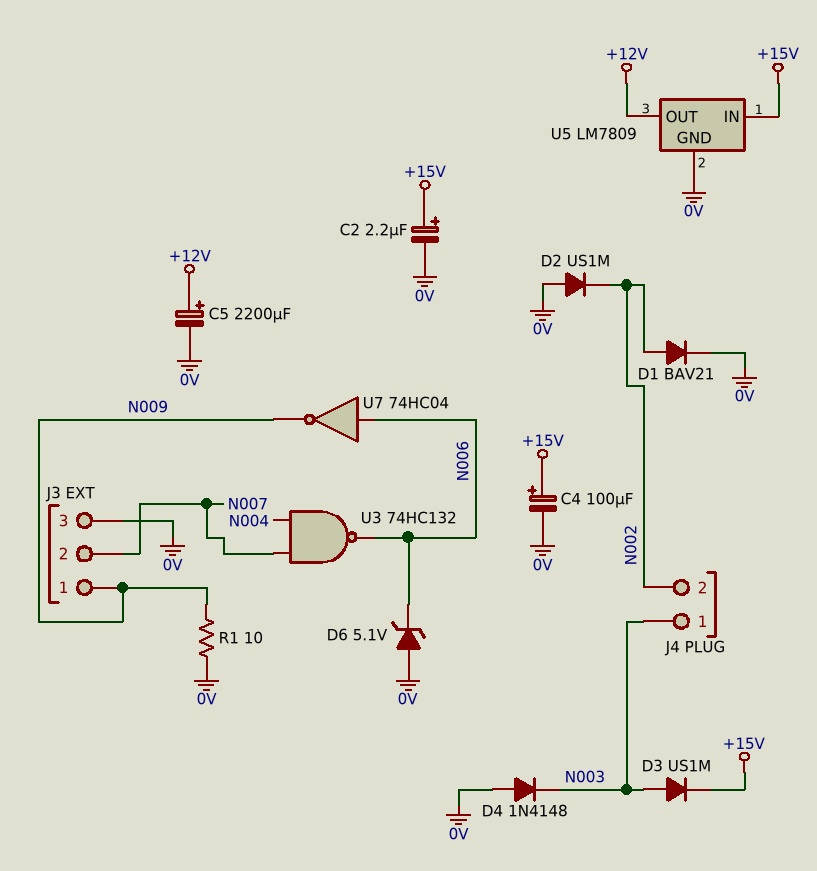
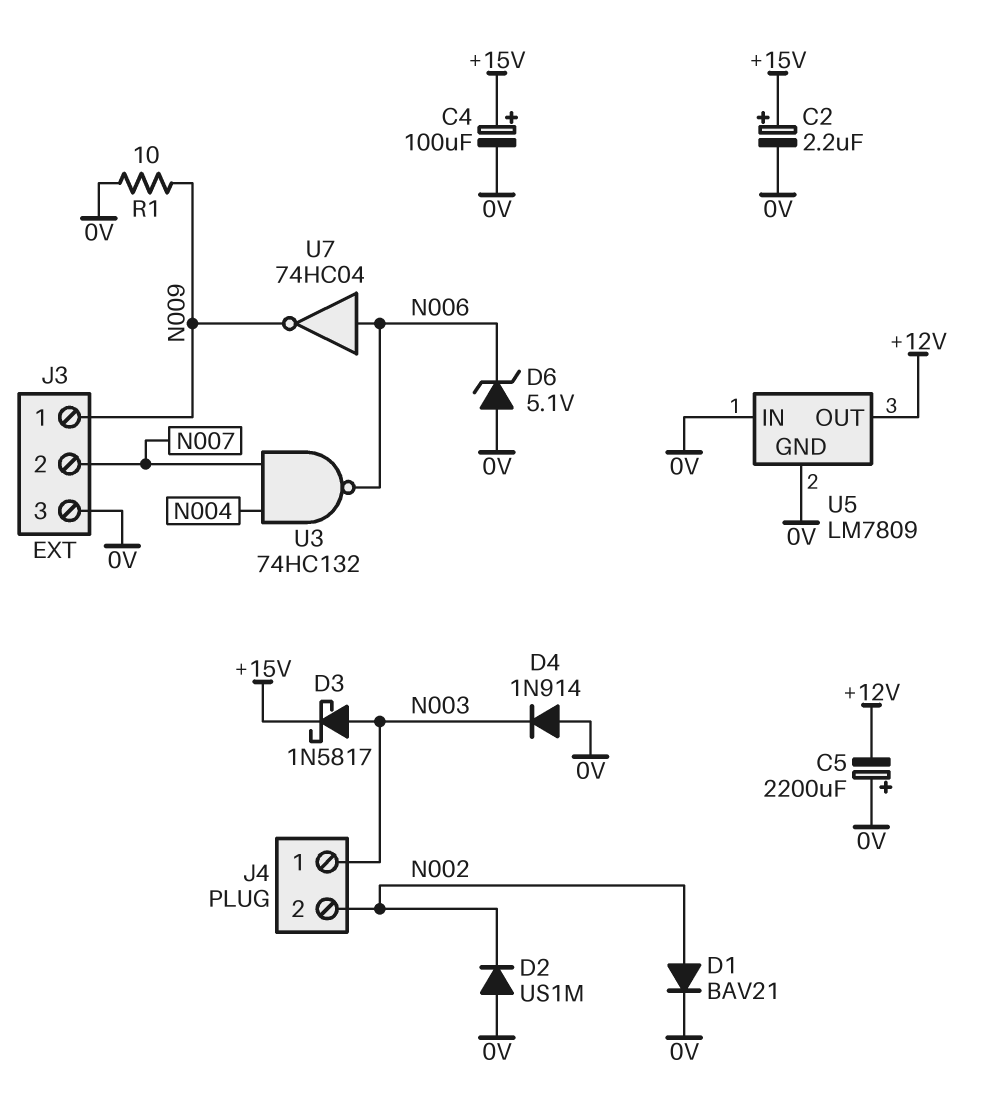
C5: 2200uF (plus +12V, minus 0V) -> 2200uF (plus 0V, minus +12V)
D3: diode US1M (A N003, K +15V) -> schottky 1N5817 (A N003, K +15V)
D4: diode 1N4148 (A 0V, K N003) -> diode 1N914 (A 0V, K N003)
U5 pin IN: +15V -> 0V

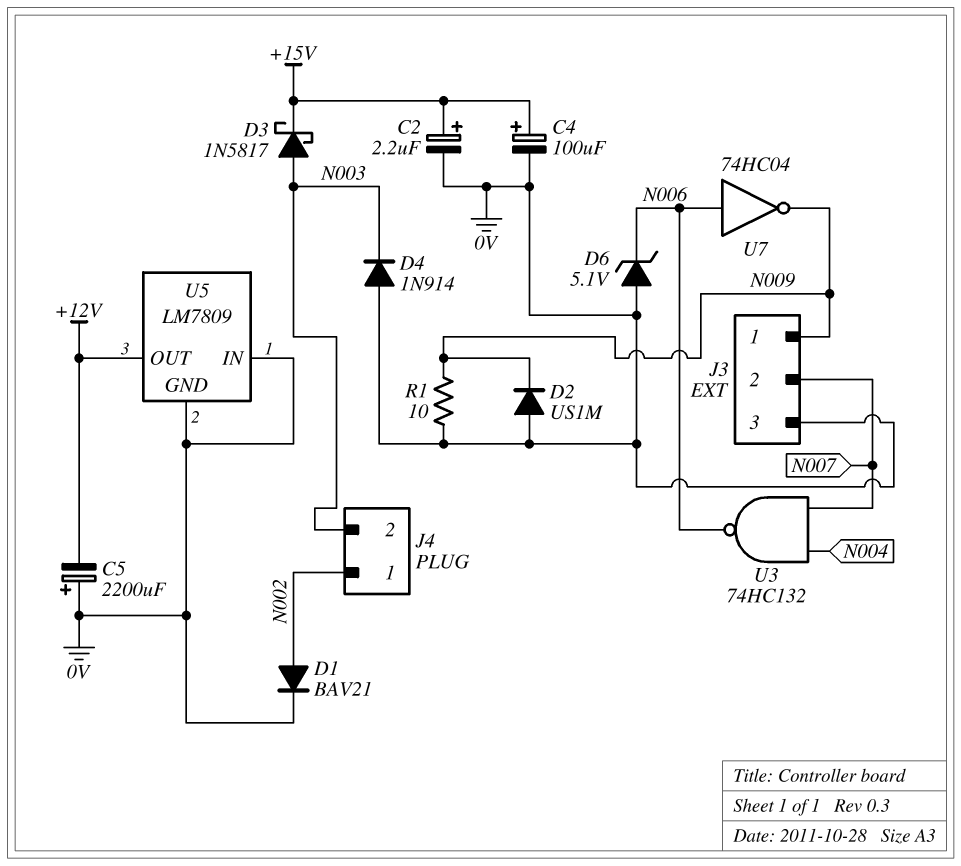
D2: diode US1M (A 0V, K N002) -> diode US1M (A 0V, K N009)
J4 pin 1: N003 -> N002
J4 pin 2: N002 -> N003

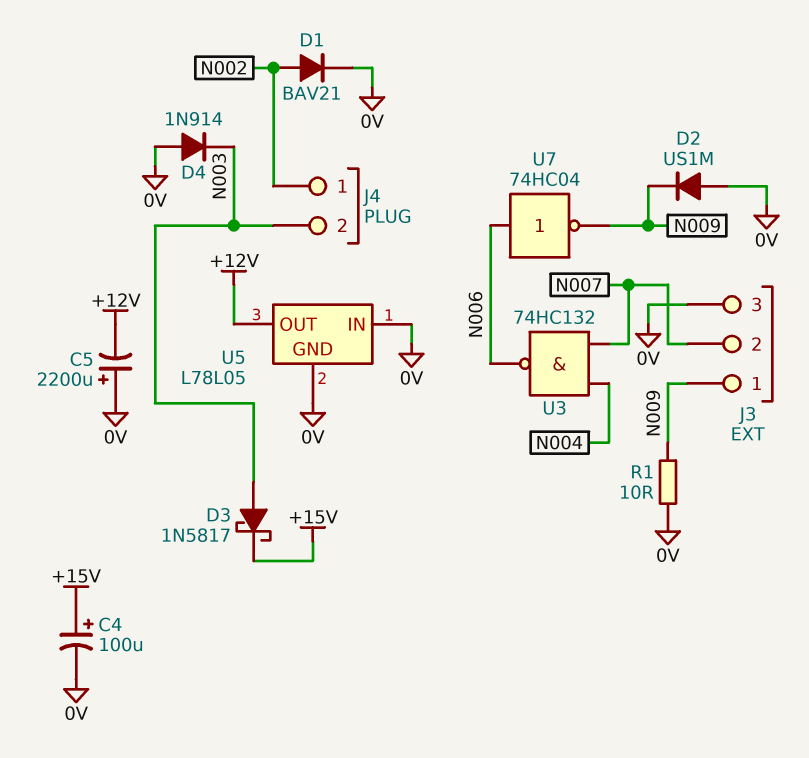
C2: 2.2uF (plus +15V, minus 0V) -> none
D6: zener 5.1V (A 0V, K N006) -> none
U5: LM7809 -> L78L05

